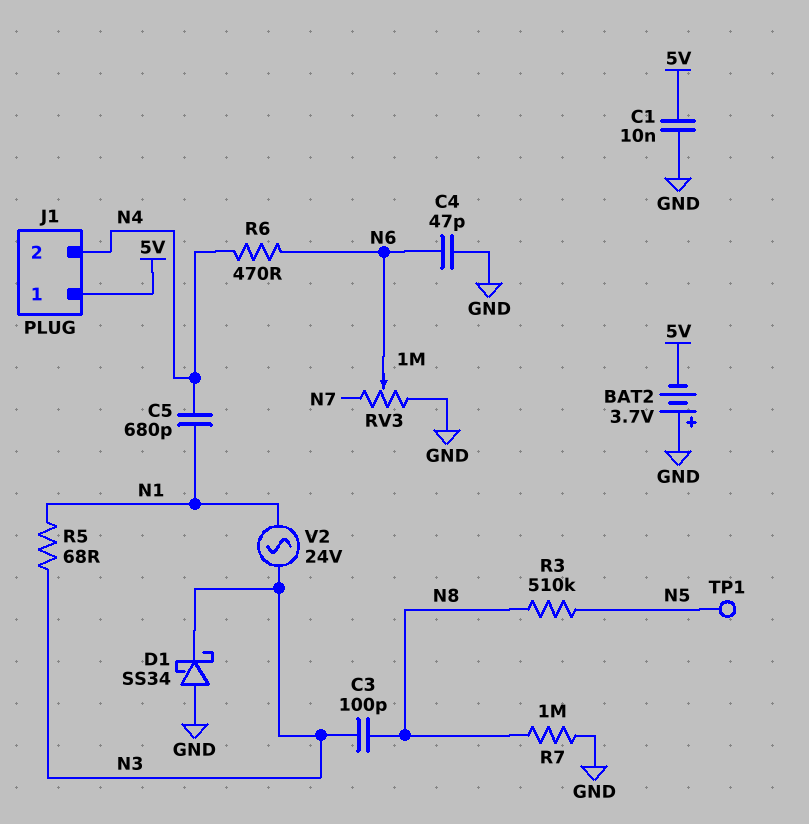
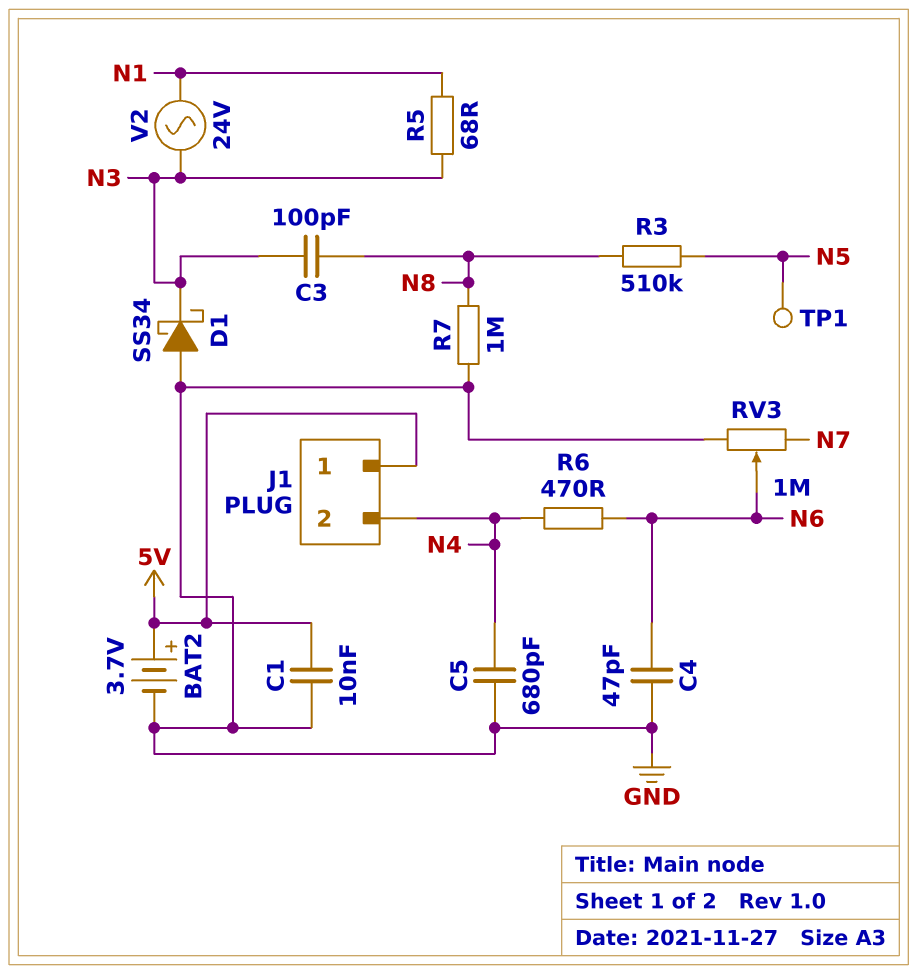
BAT2: 3.7V (plus GND, minus 5V) -> 3.7V (plus 5V, minus GND)
C5: 680pF (N1, N4) -> 680pF (GND, N4)

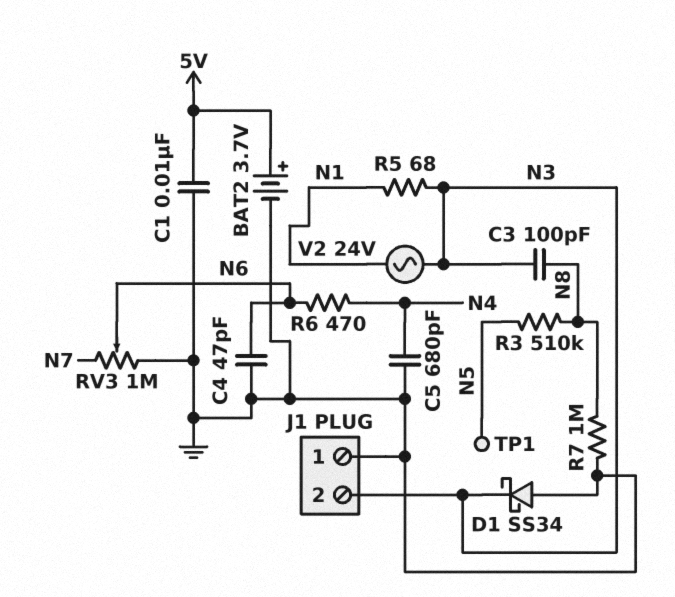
J1 pin 1: 5V -> GND
J1 pin 2: N4 -> N3

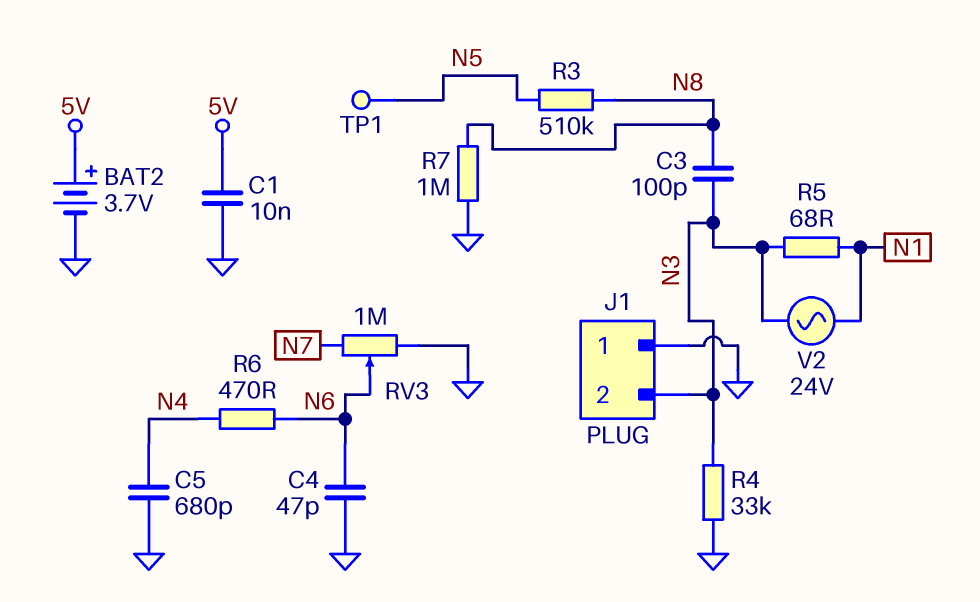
D1: schottky SS34 (A GND, K N3) -> none
R4: none -> 33k (GND, N3)

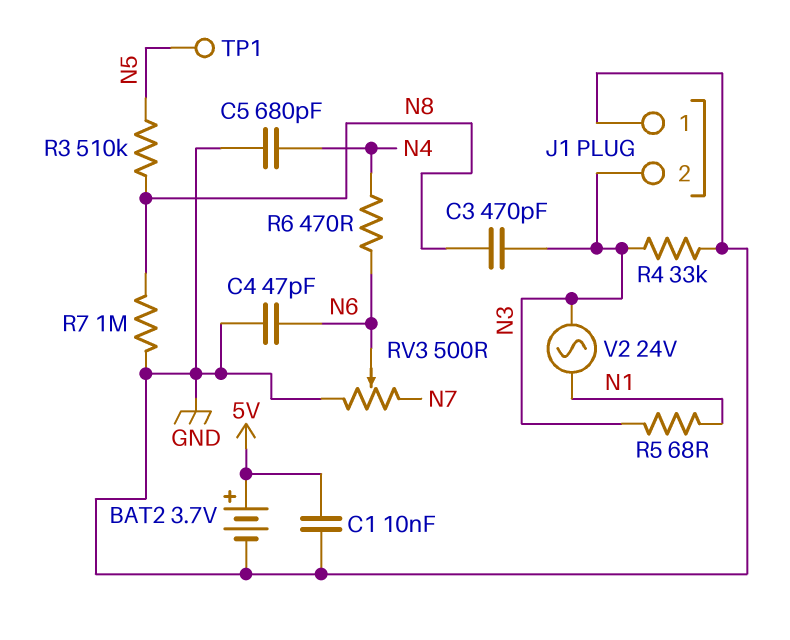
C3: 100pF (N3, N8) -> 470pF (N3, N8)
RV3: 1M (GND, N7, wiper N6) -> 500 (GND, N7, wiper N6)

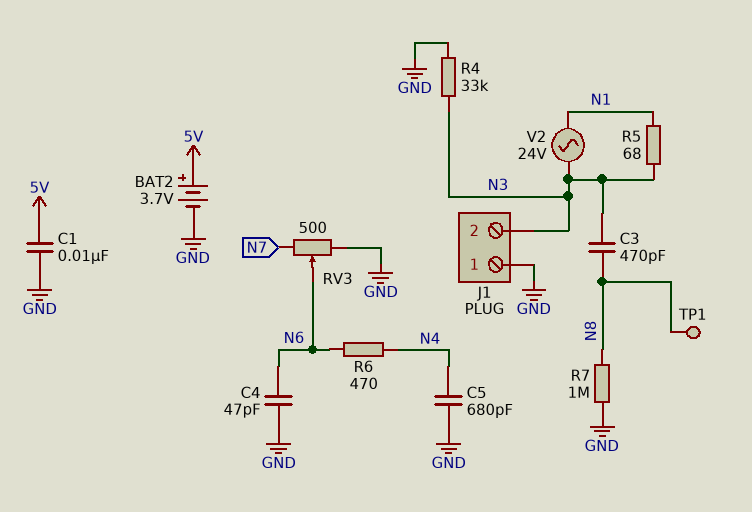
R3: 510k (N5, N8) -> none
TP1: test point (N5) -> test point (N8)

